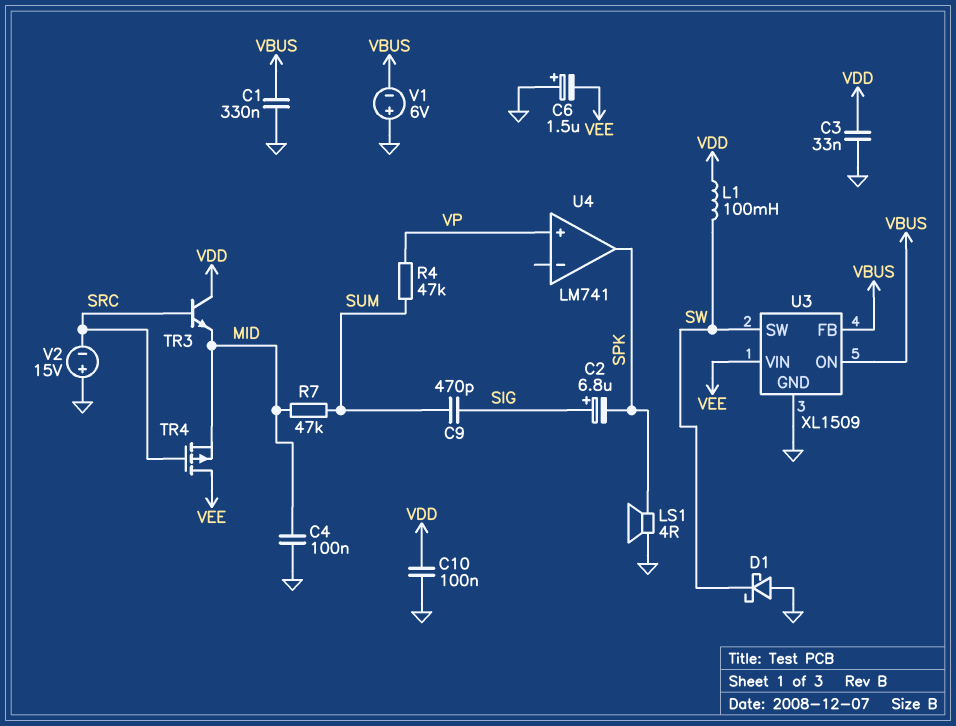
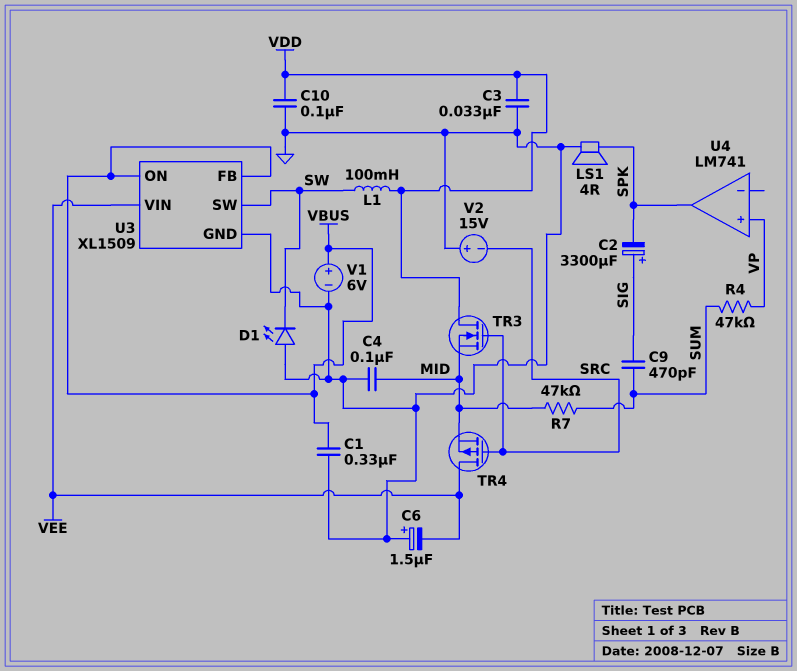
C2: 6.8uF (plus SIG, minus SPK) -> 3300uF (plus SIG, minus SPK)
D1: schottky (A GND, K SW) -> LED (A GND, K SW)
TR3: NPN (B SRC, C VDD, E MID) -> NMOS (G SRC, D VDD, S MID)
V1: 6V (plus GND, minus VBUS) -> 6V (plus VBUS, minus GND)

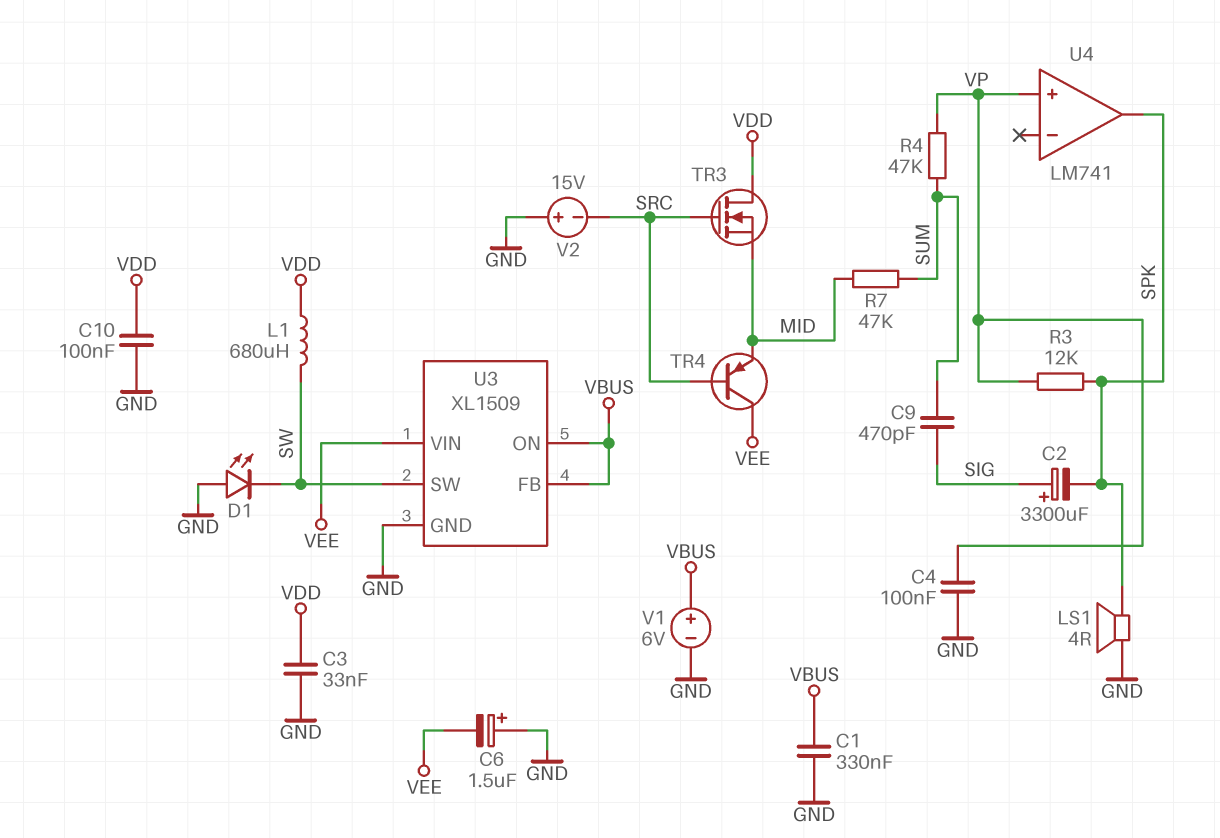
C4: 100nF (GND, MID) -> 100nF (GND, VP)
L1: 100mH (SW, VDD) -> 680uH (SW, VDD)
R3: none -> 12k (SPK, VP)
TR4: PMOS (G SRC, D VEE, S MID) -> PNP (B SRC, C VEE, E MID)

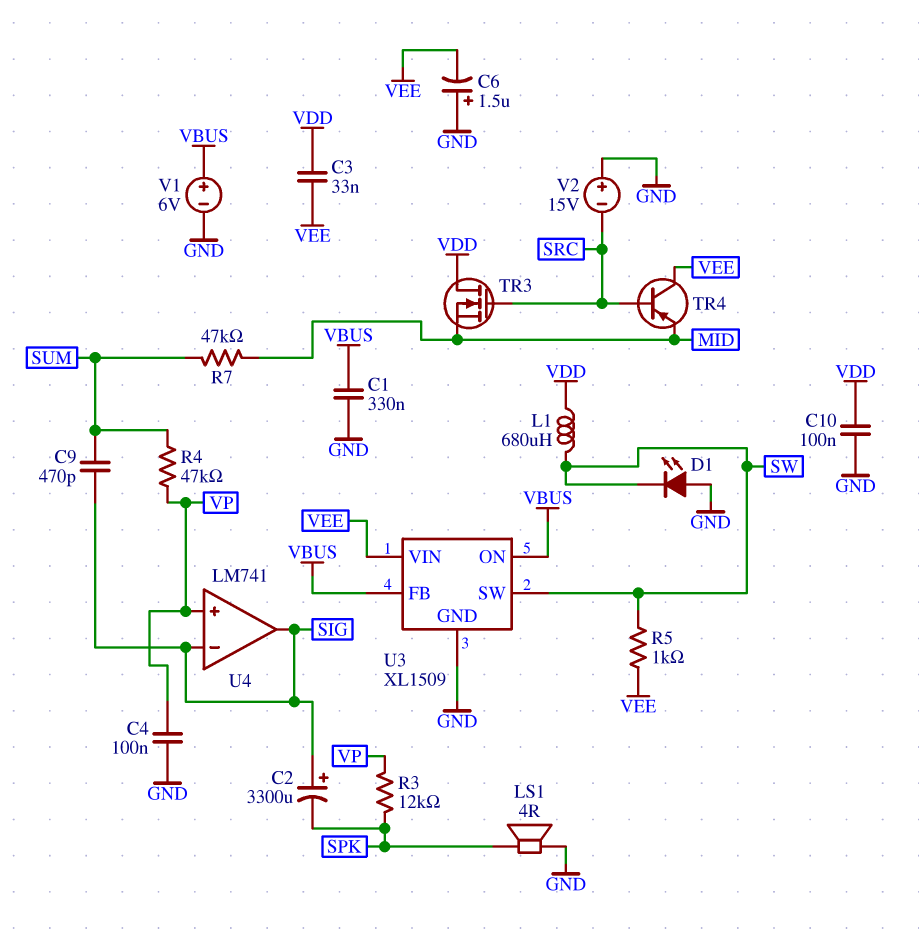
C3: 33nF (GND, VDD) -> 33nF (VDD, VEE)
R5: none -> 1k (SW, VEE)
U4 pin in-: none -> SIG
U4 pin out: SPK -> SIG

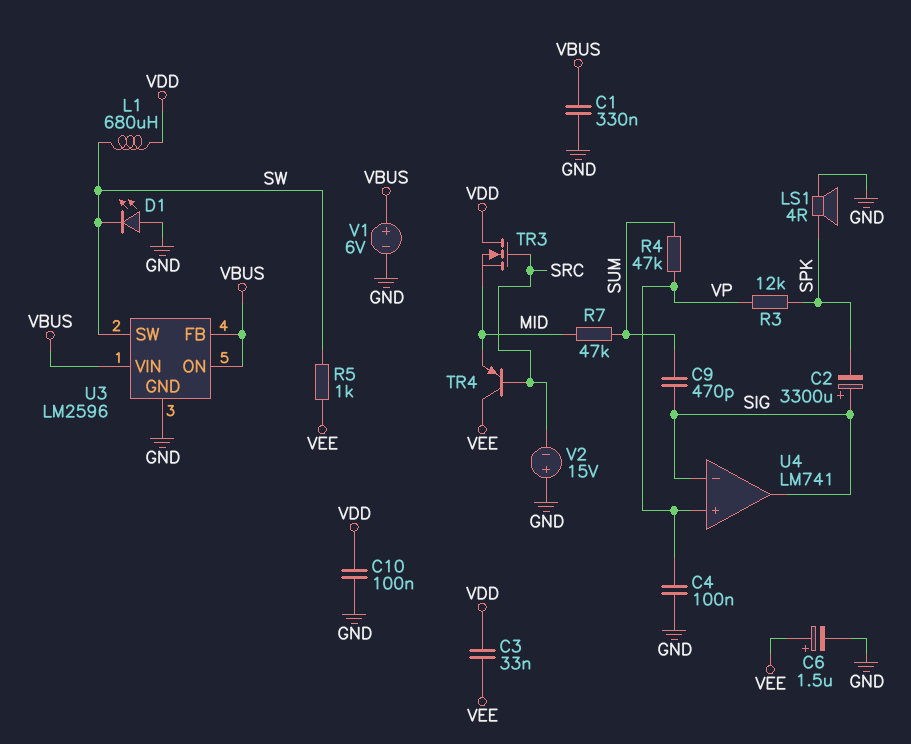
C6: 1.5uF (plus GND, minus VEE) -> 1.5uF (plus VEE, minus GND)
U3: XL1509 -> LM2596
U3 pin VIN: VEE -> VBUS

